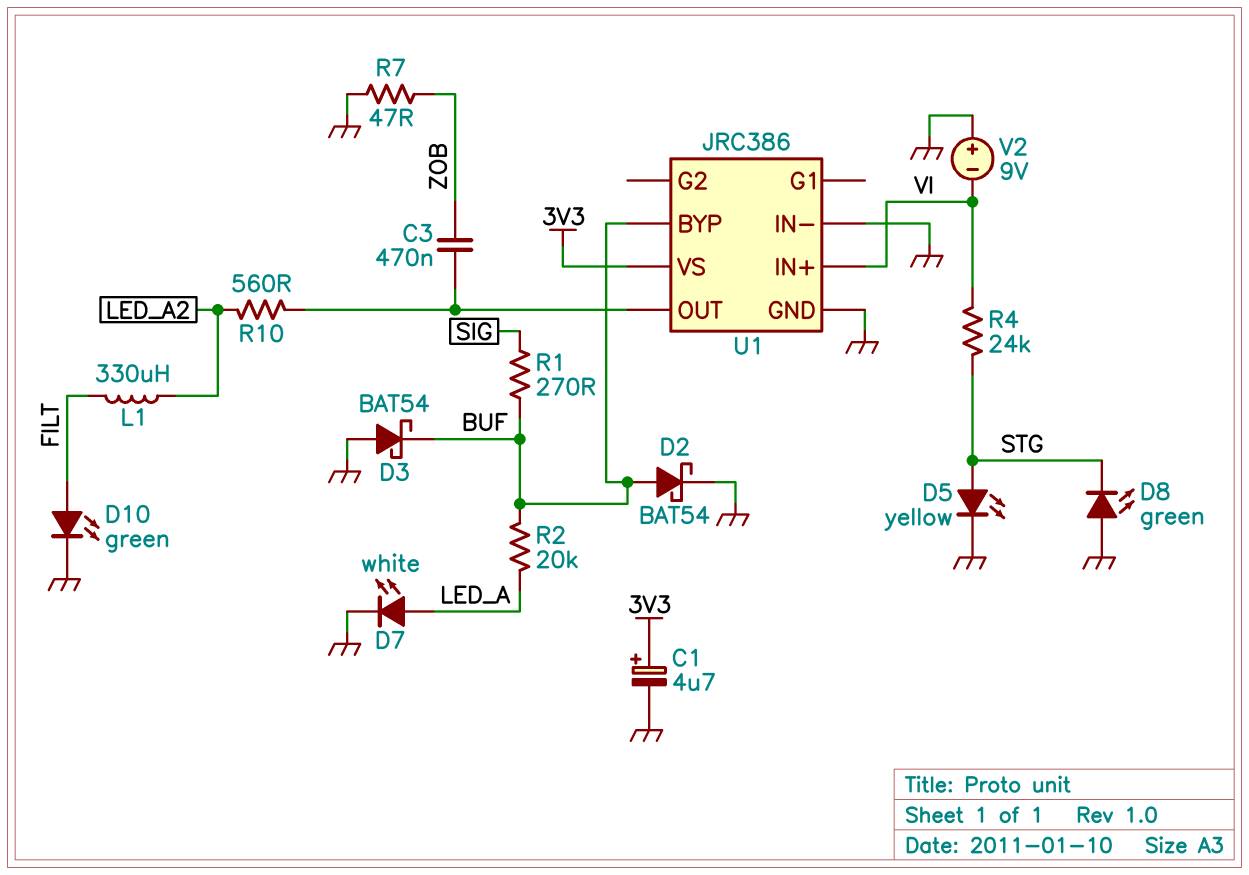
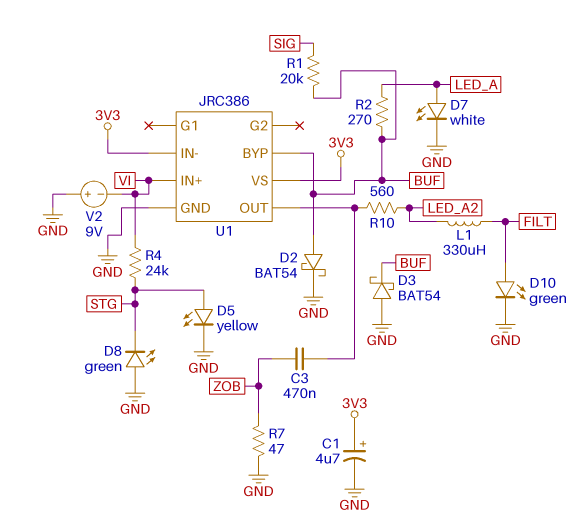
R1: 270 (BUF, SIG) -> 20k (BUF, SIG)
R2: 20k (BUF, LED_A) -> 270 (BUF, LED_A)
U1 pin IN-: GND -> 3V3

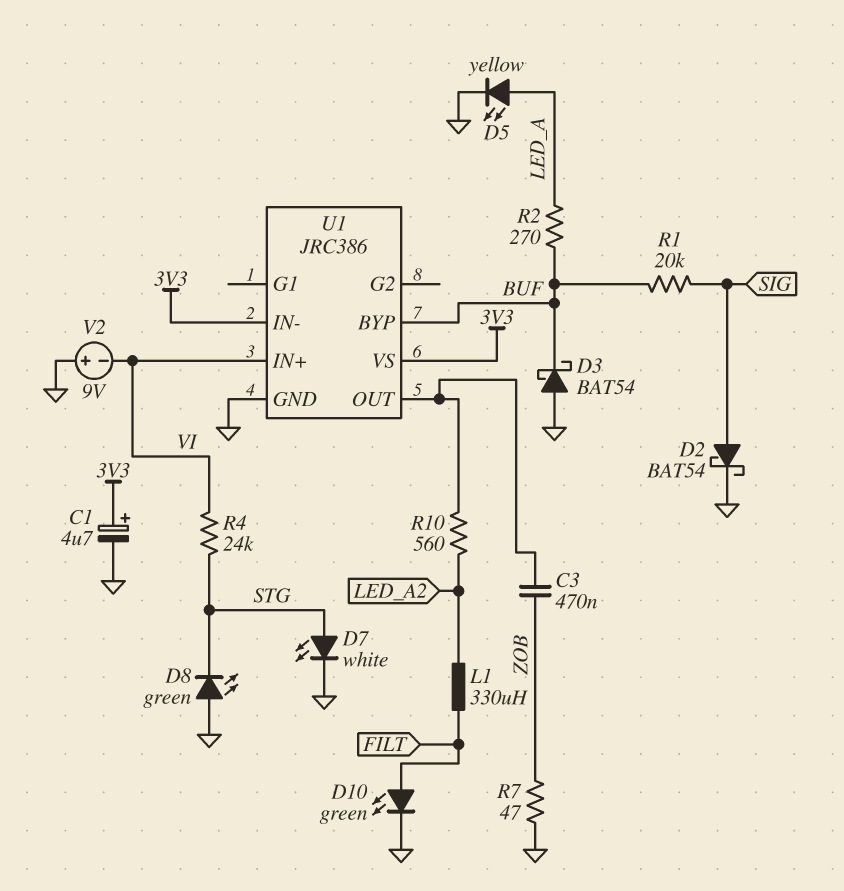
D2: schottky BAT54 (A BUF, K GND) -> schottky BAT54 (A SIG, K GND)
D5: LED yellow (A STG, K GND) -> LED yellow (A LED_A, K GND)
D7: LED white (A LED_A, K GND) -> LED white (A STG, K GND)

